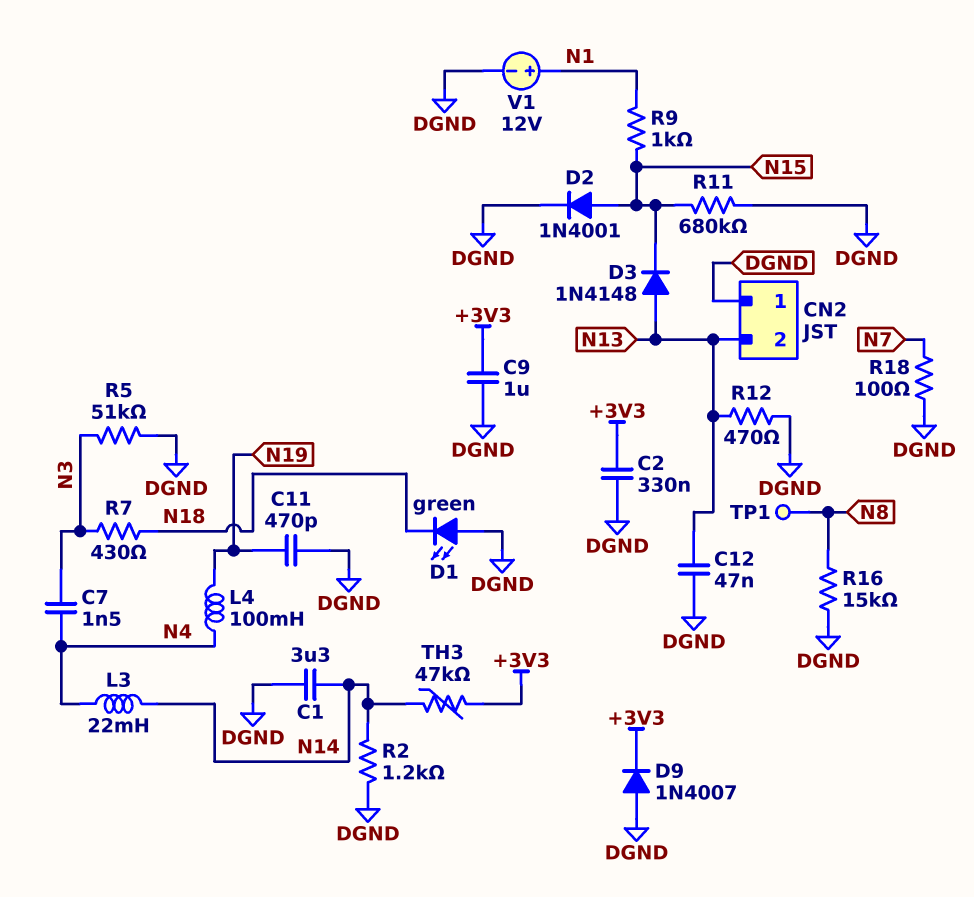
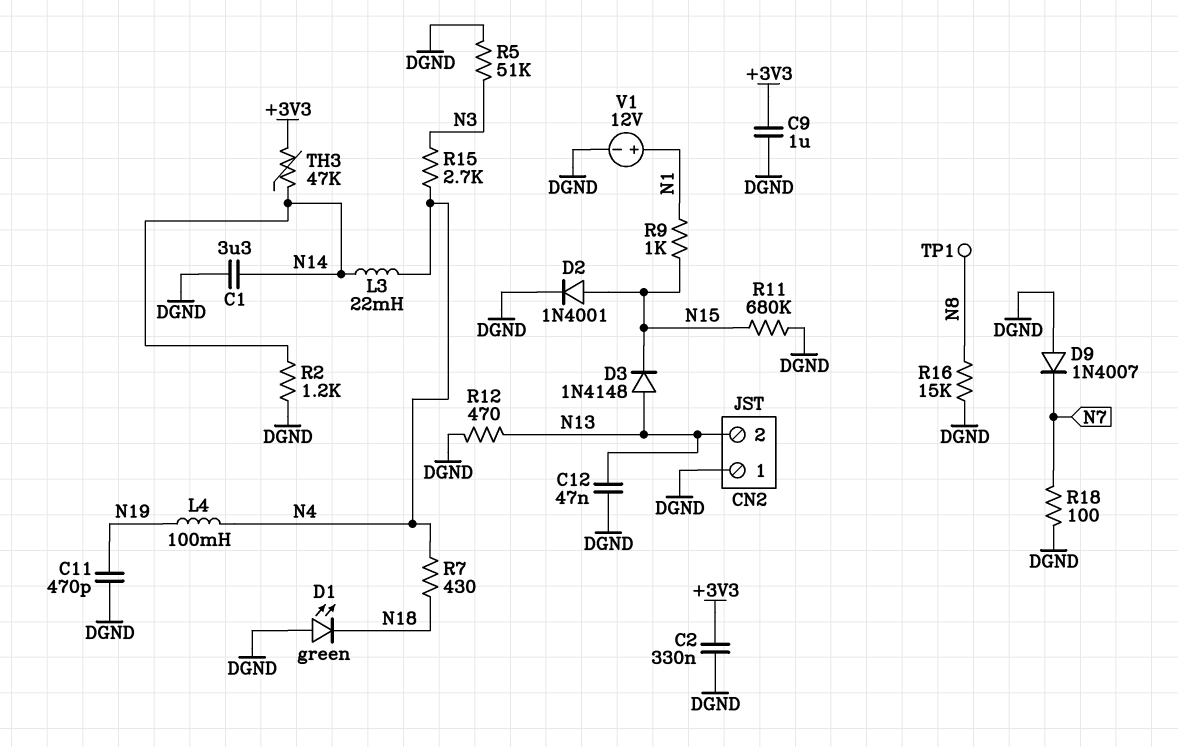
C7: 1.5nF (N3, N4) -> none
D9: diode 1N4007 (A DGND, K +3V3) -> diode 1N4007 (A DGND, K N7)
R7: 430 (N3, N18) -> 430 (N4, N18)
R15: none -> 2.7k (N3, N4)

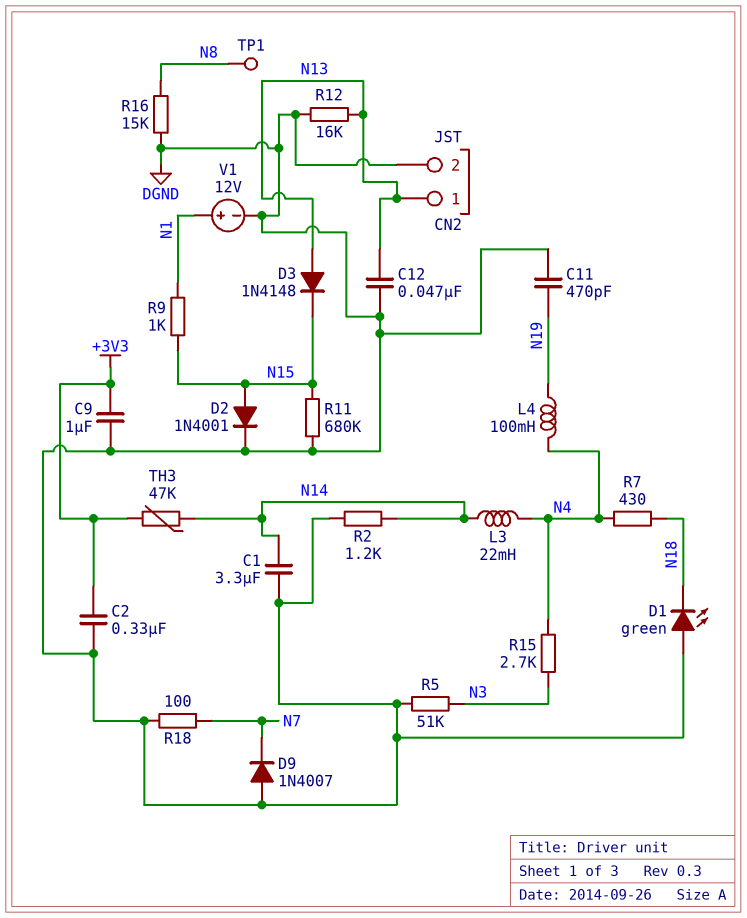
CN2 pin 1: DGND -> N13
CN2 pin 2: N13 -> DGND
R12: 470 (DGND, N13) -> 16k (DGND, N13)

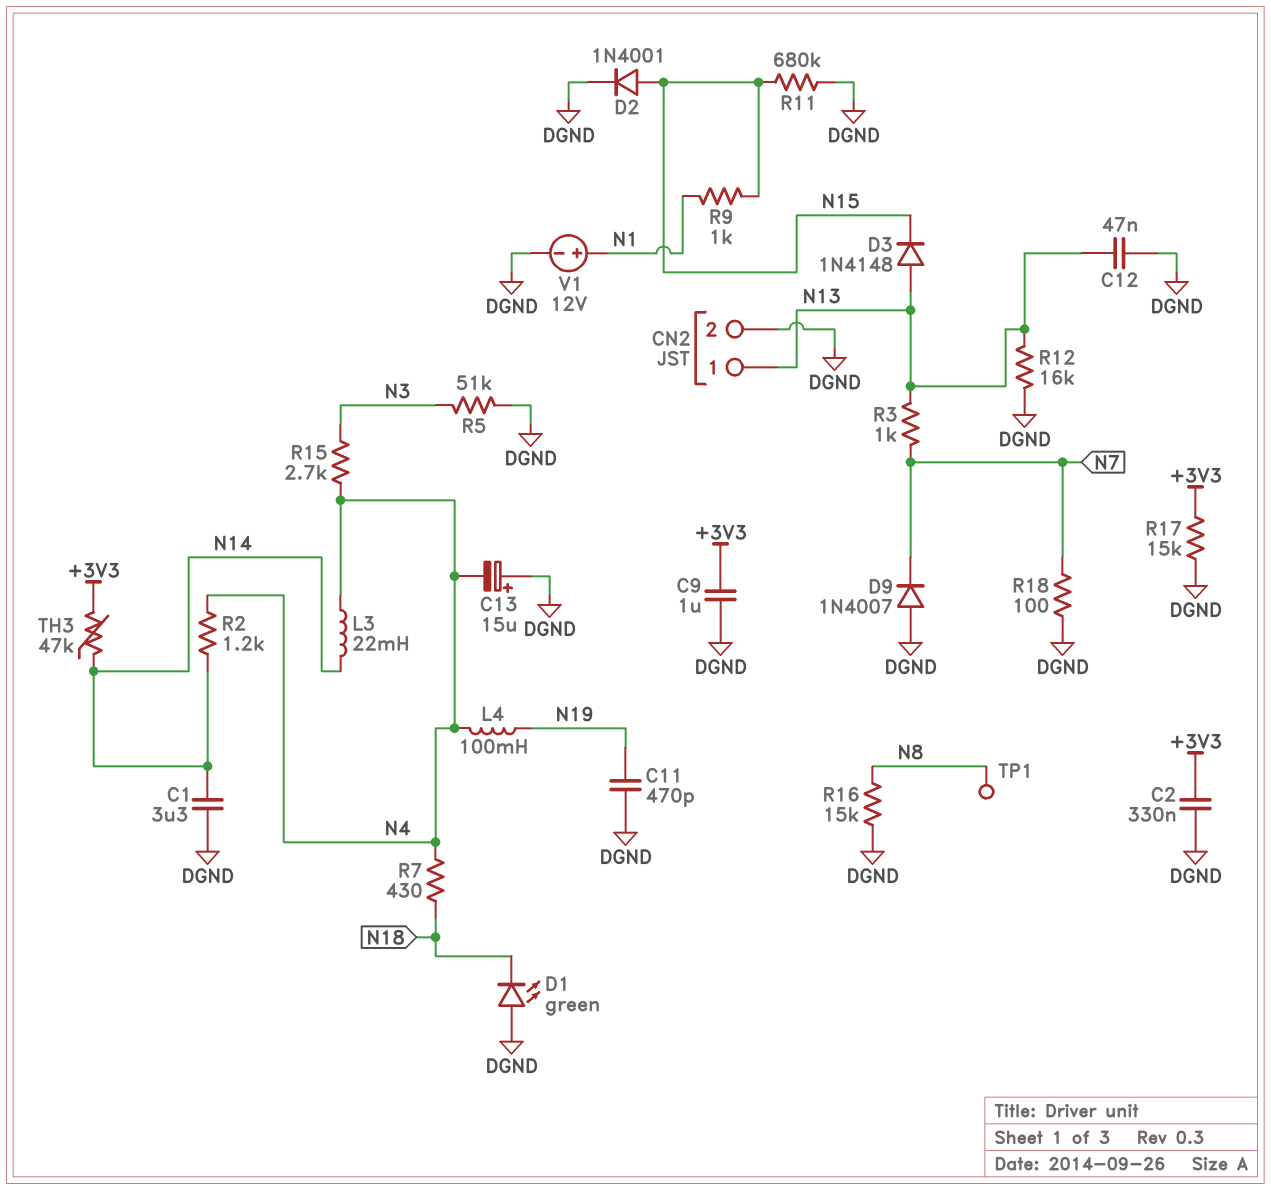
C13: none -> 15uF (plus DGND, minus N4)
R2: 1.2k (DGND, N14) -> 1.2k (N4, N14)
R3: none -> 1k (N7, N13)
R17: none -> 15k (+3V3, DGND)

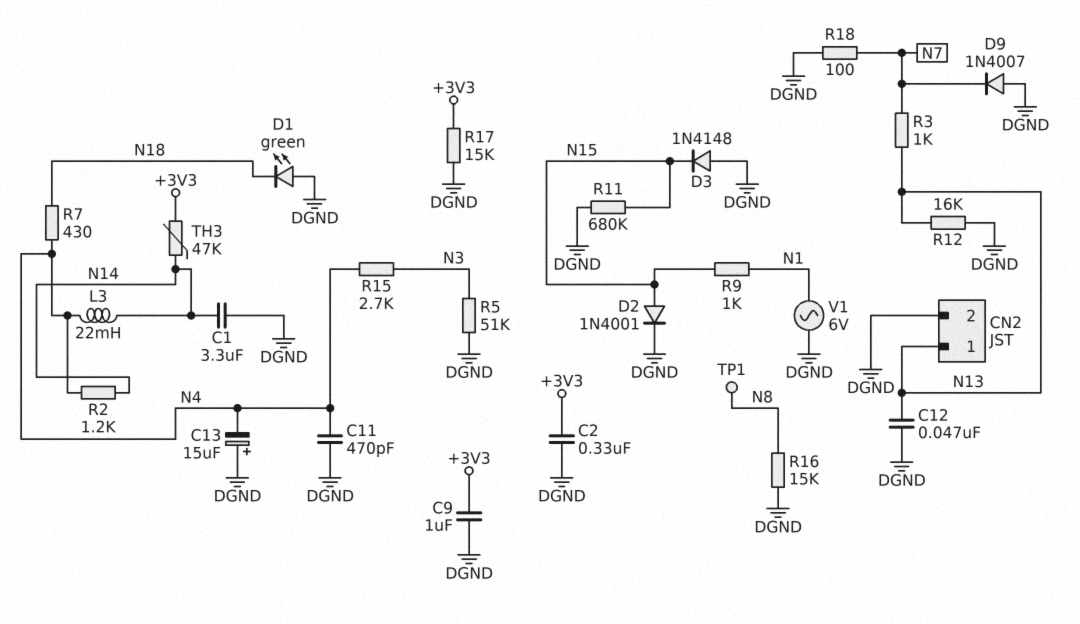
C11: 470pF (DGND, N19) -> 470pF (DGND, N4)
D3: diode 1N4148 (A N13, K N15) -> diode 1N4148 (A DGND, K N15)
L4: 100mH (N4, N19) -> none
V1: 12V (plus N1, minus DGND) -> AC 6V (DGND, N1)

